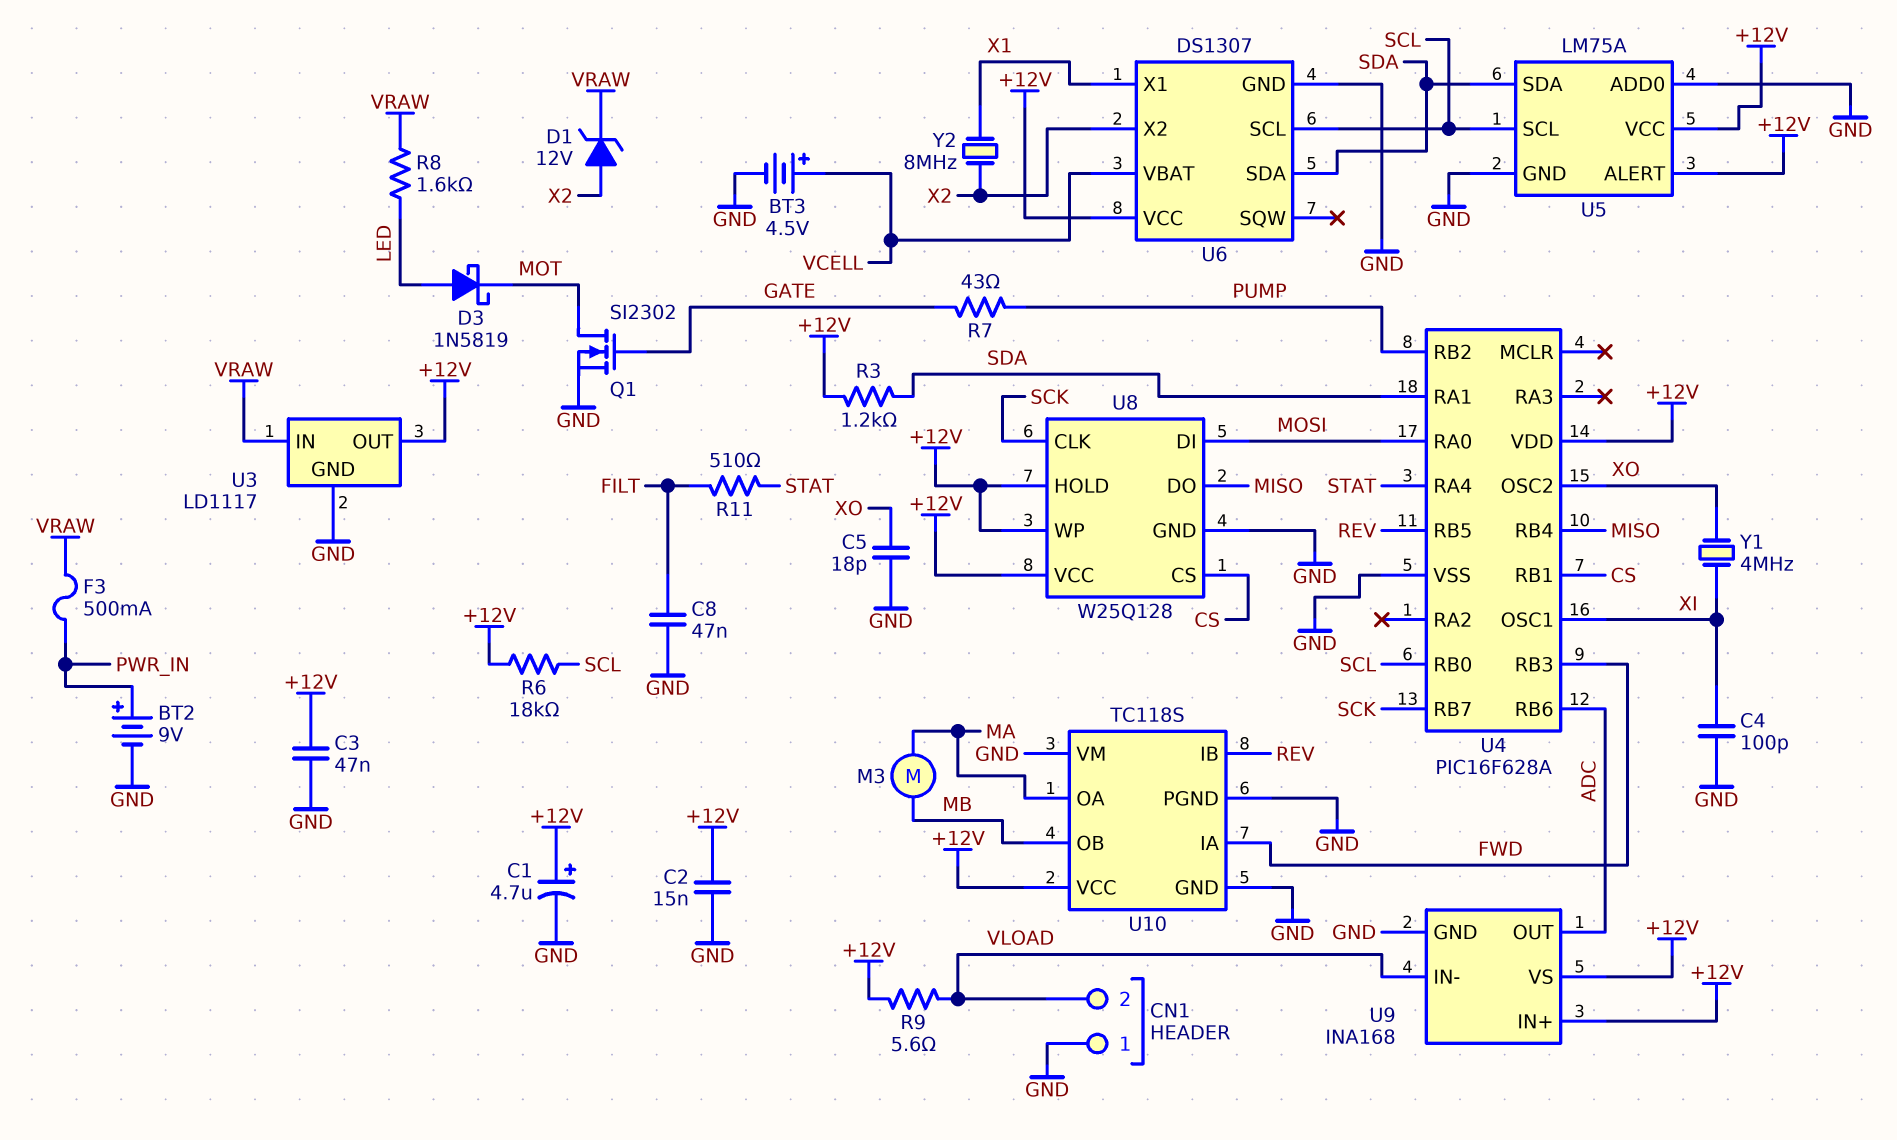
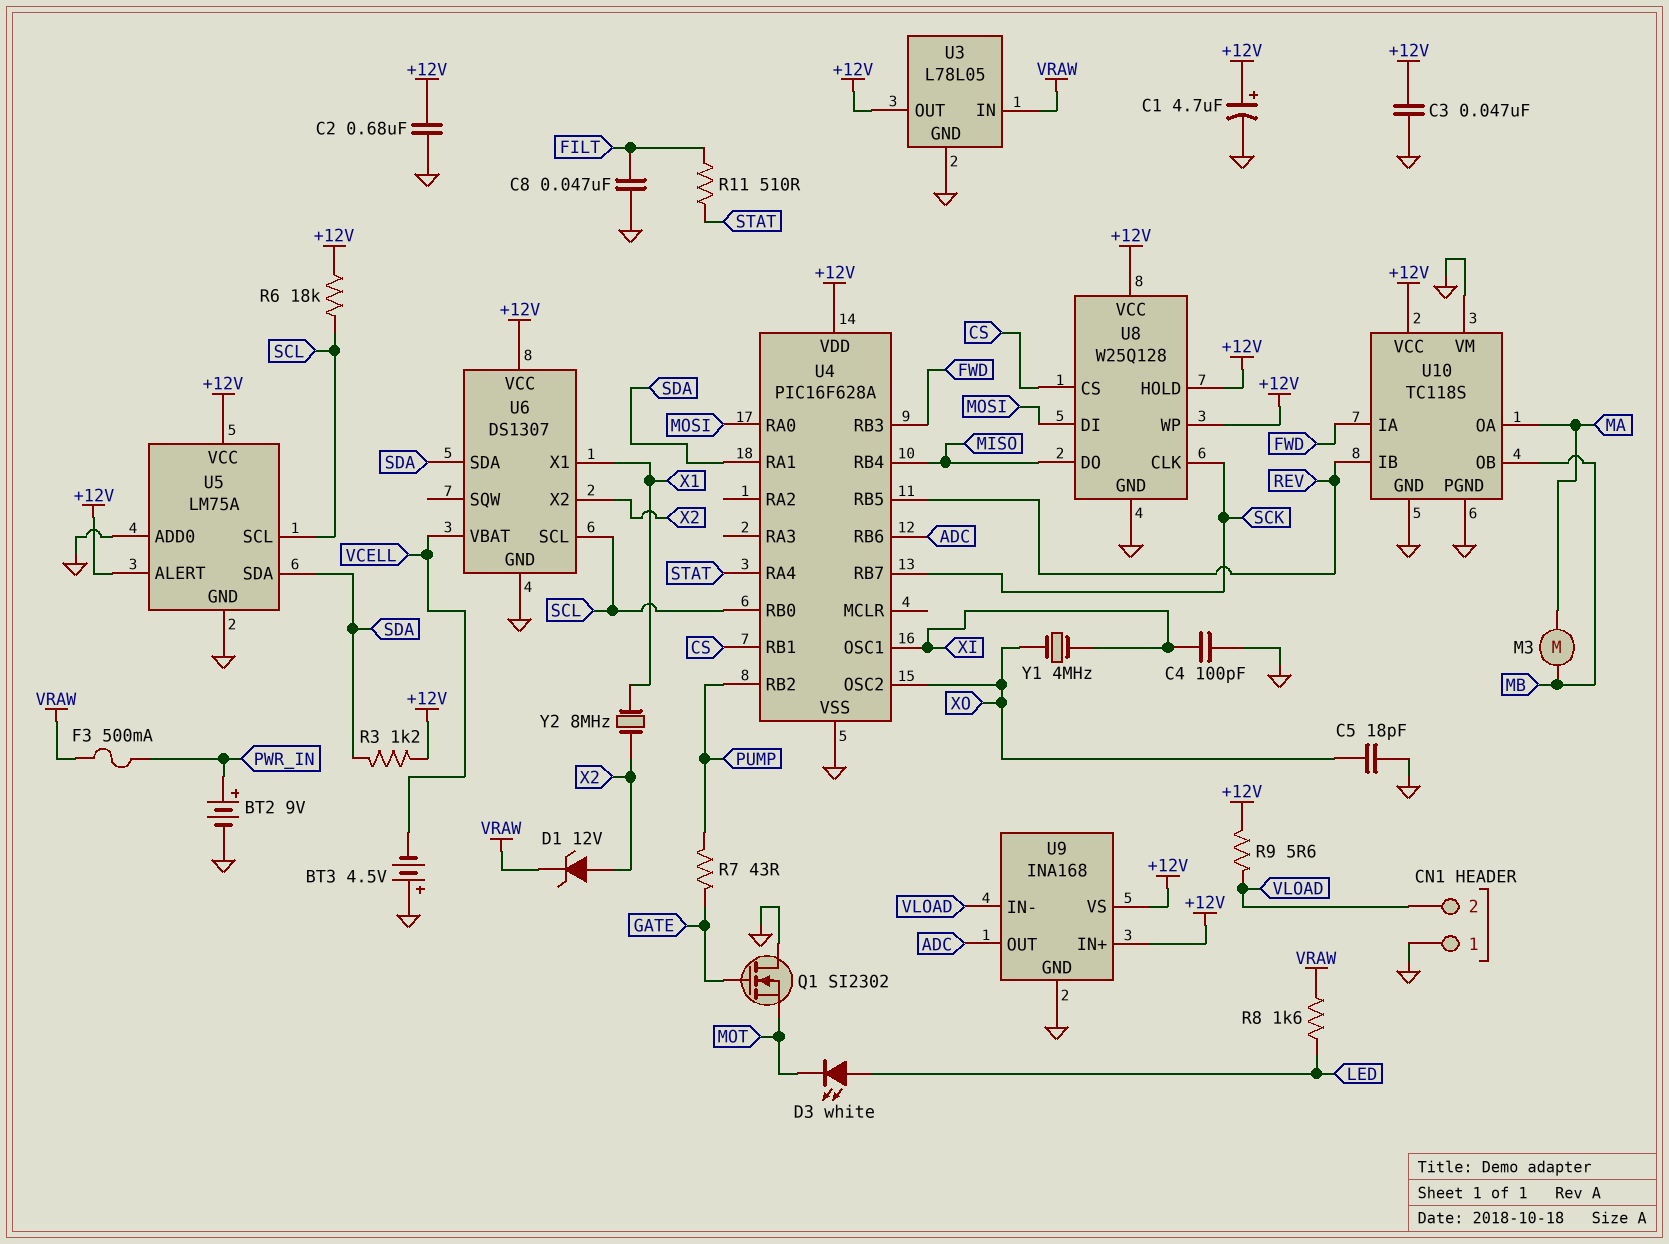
BT3: 4.5V (plus VCELL, minus GND) -> 4.5V (plus GND, minus VCELL)
C2: 15nF (+12V, GND) -> 680nF (+12V, GND)
D3: schottky 1N5819 (A LED, K MOT) -> LED white (A LED, K MOT)
Q1: NMOS SI2302 (G GATE, D MOT, S GND) -> NMOS SI2302 (G GATE, D GND, S MOT)
U3: LD1117 -> L78L05

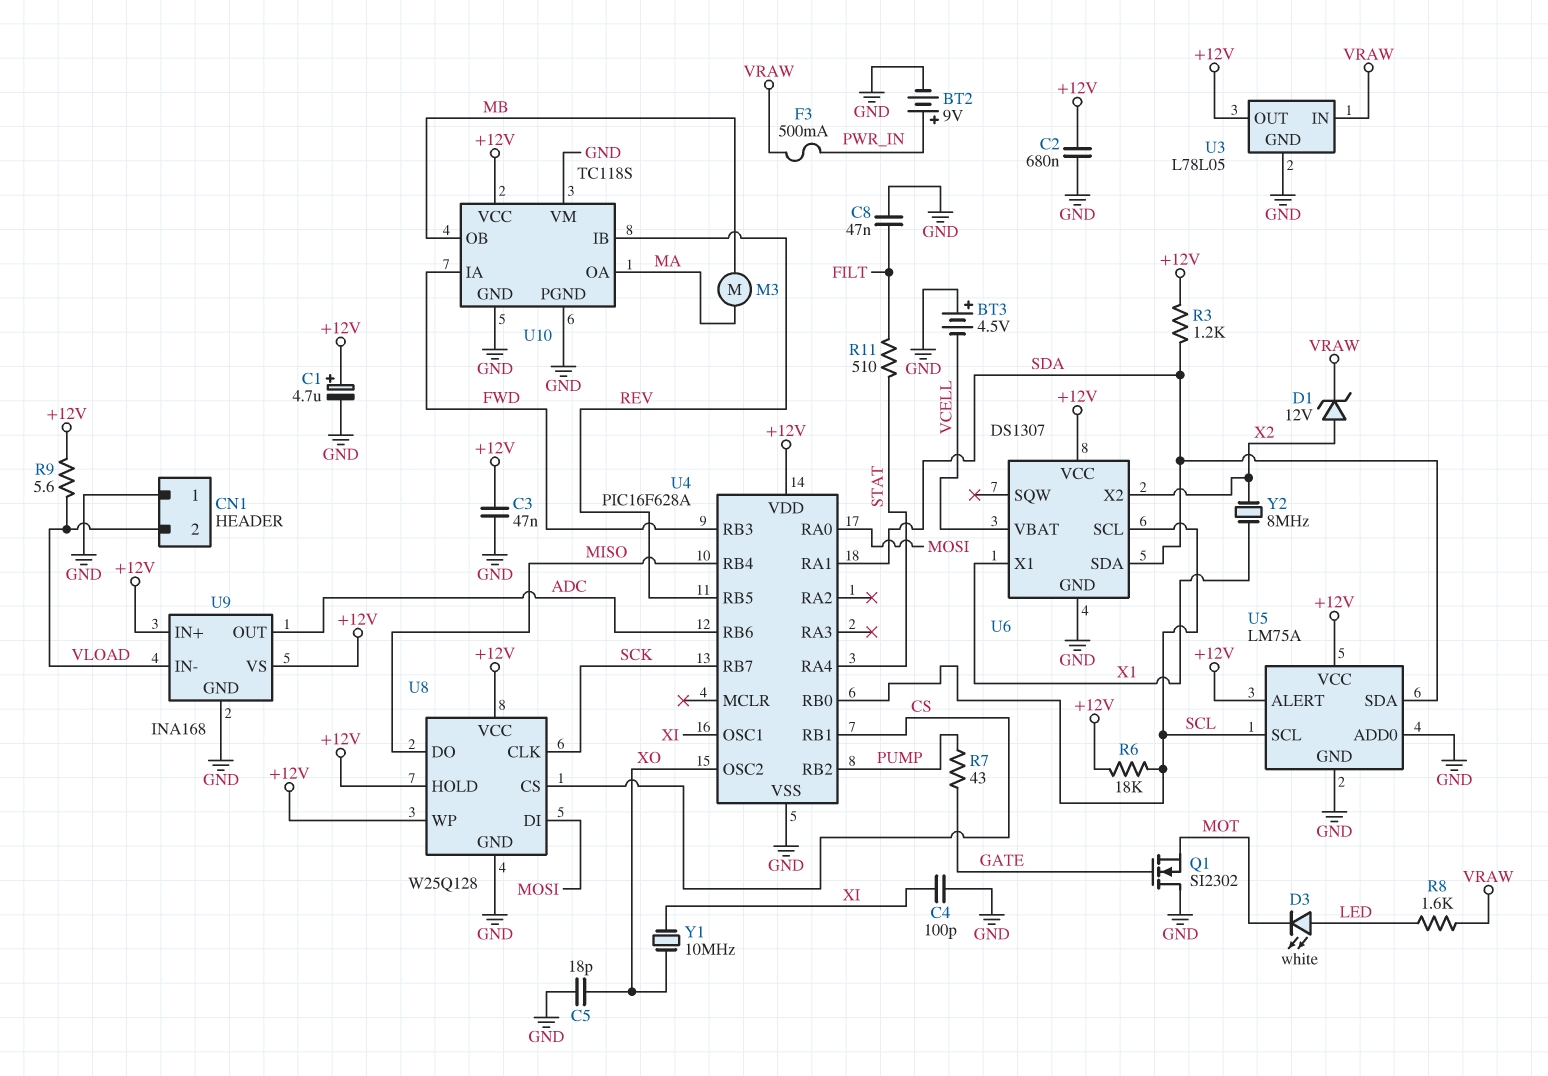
Y1: 4MHz (XI, XO) -> 10MHz (XI, XO)

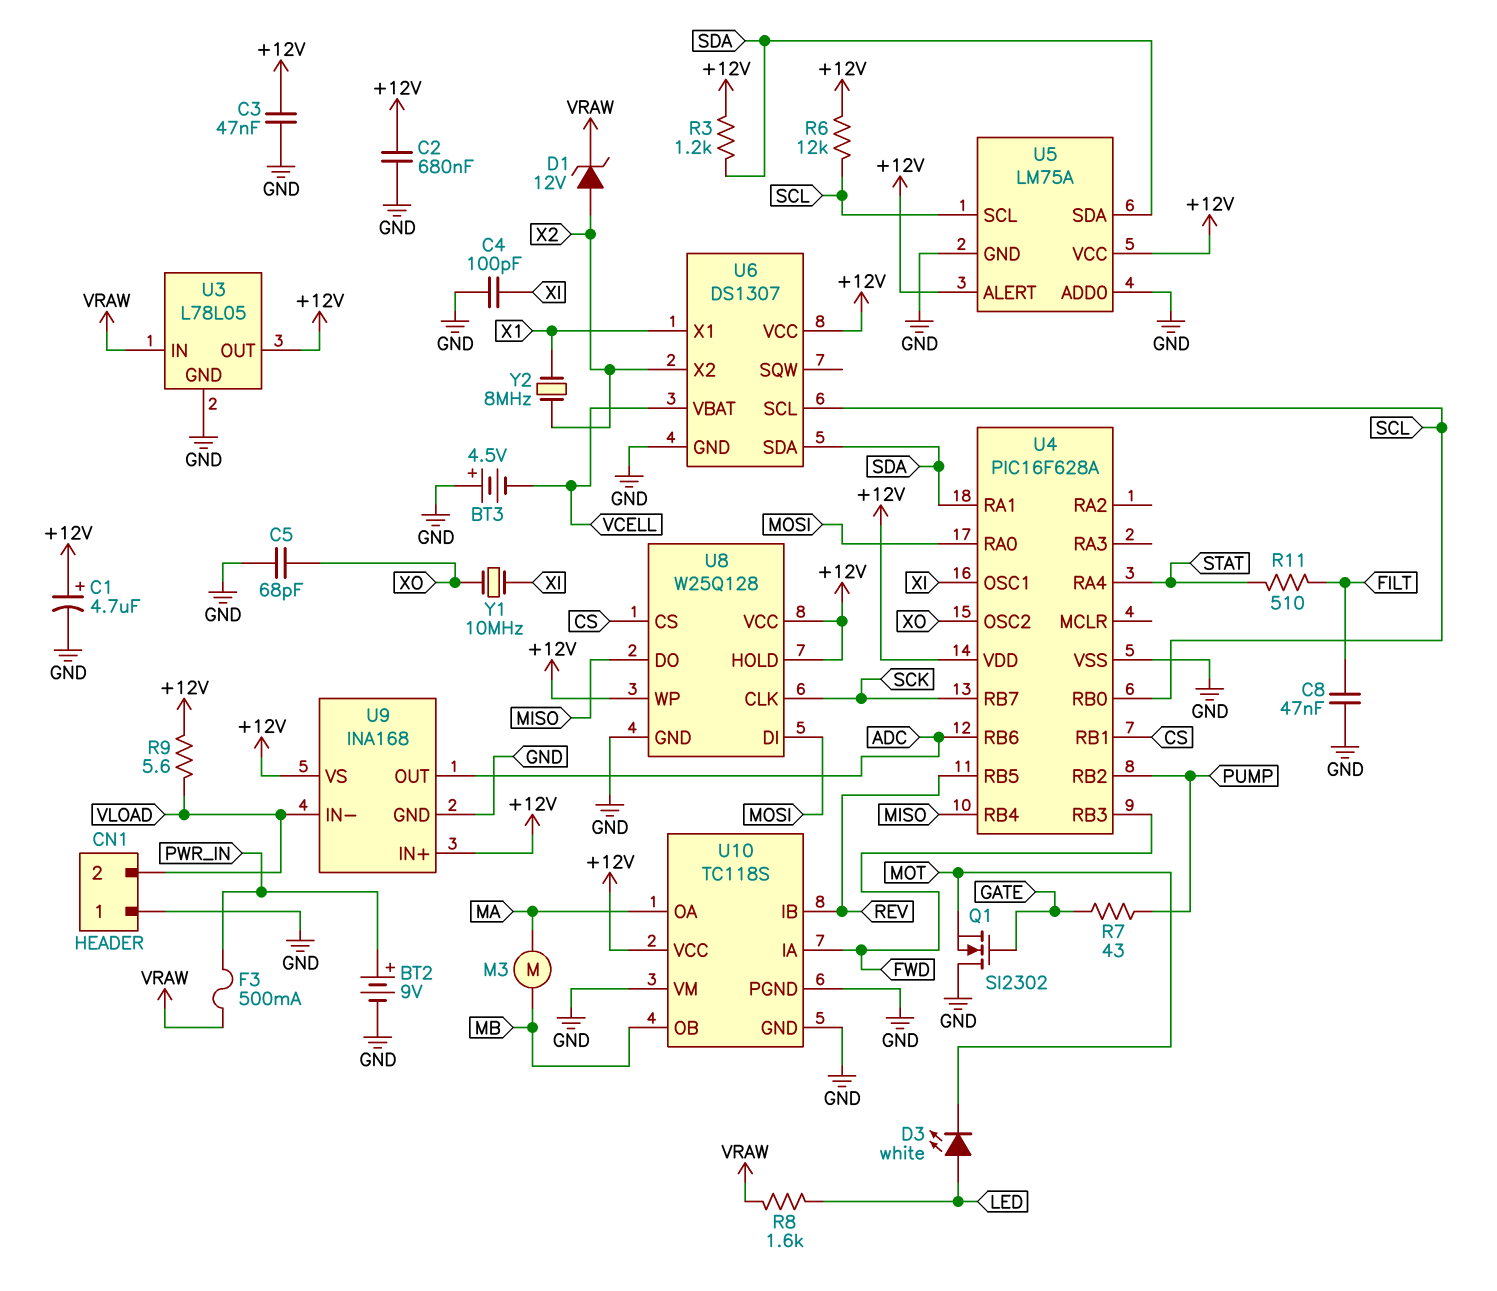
C5: 18pF (GND, XO) -> 68pF (GND, XO)
R6: 18k (+12V, SCL) -> 12k (+12V, SCL)

